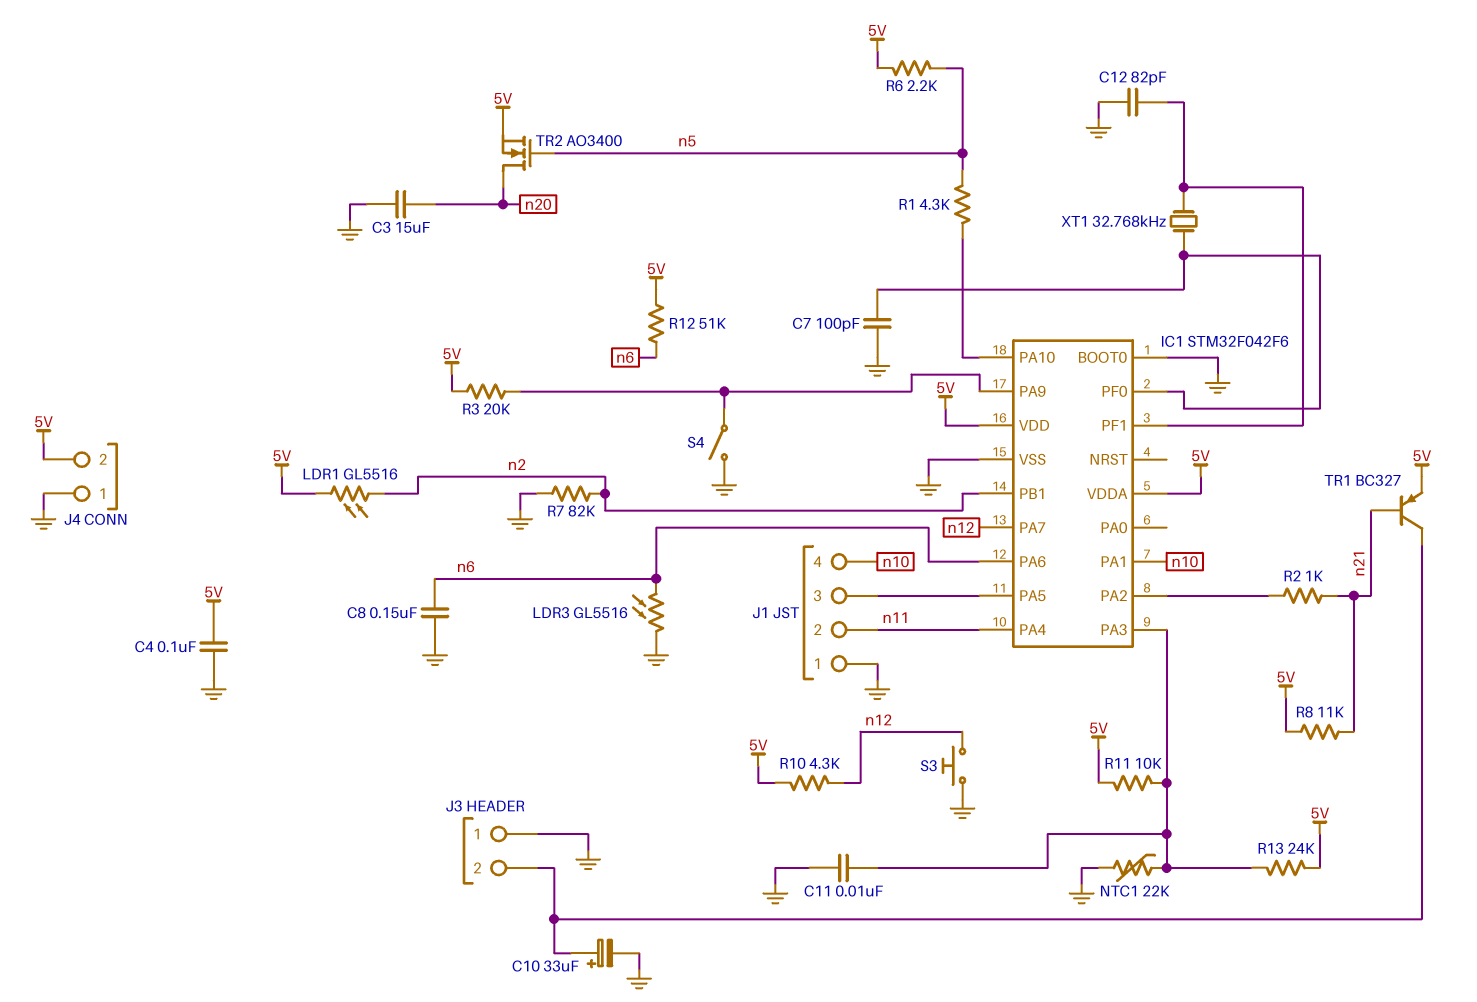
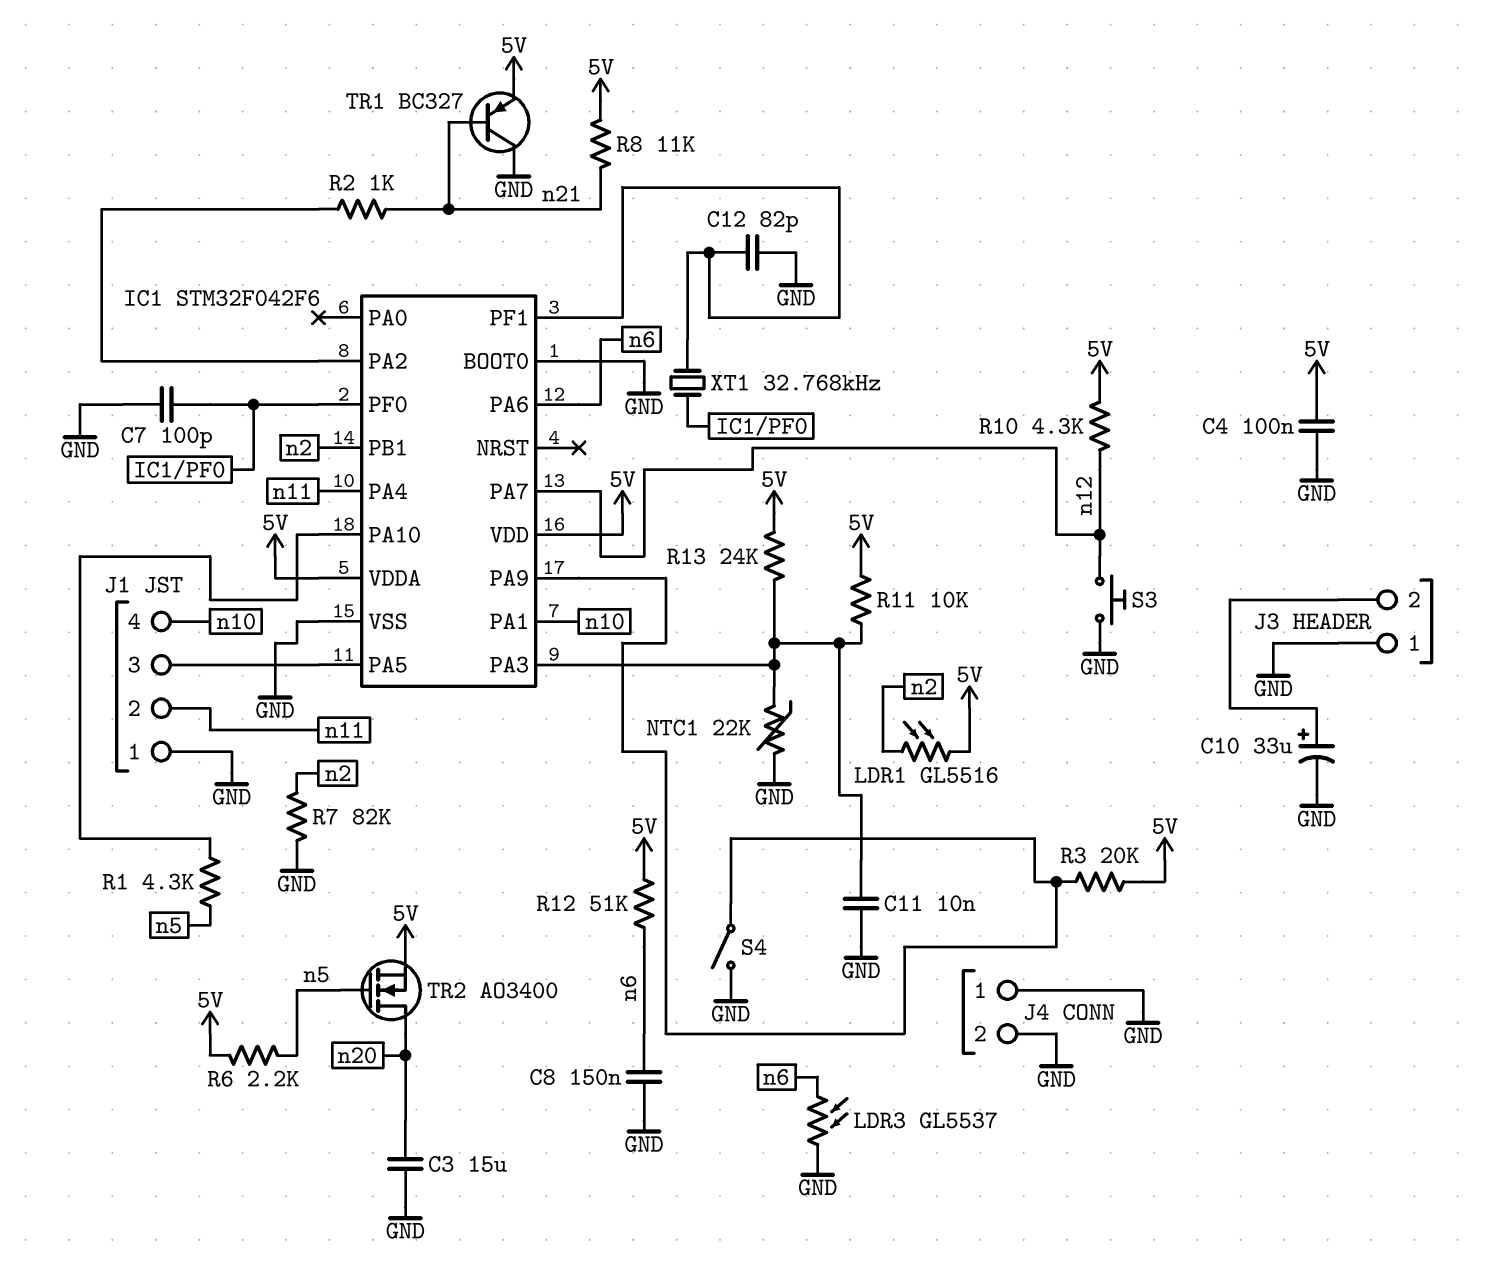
J4 pin 2: 5V -> GND
LDR3: GL5516 (GND, n6) -> GL5537 (GND, n6)
TR1: PNP BC327 (B n21, C J3/2, E 5V) -> PNP BC327 (B n21, C GND, E 5V)

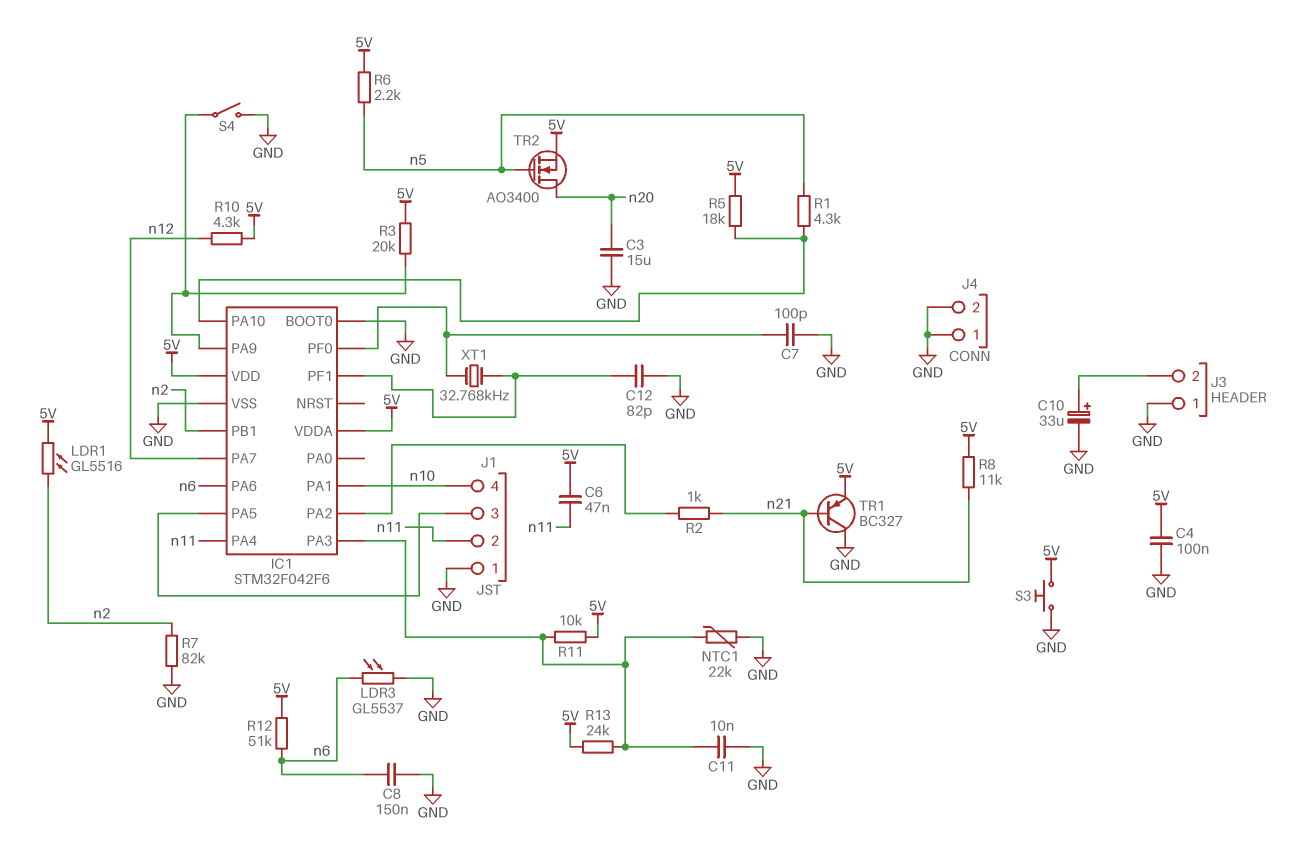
C6: none -> 47nF (5V, n11)
R5: none -> 18k (5V, IC1/PA10)
S3: button (GND, n12) -> button (5V, GND)

